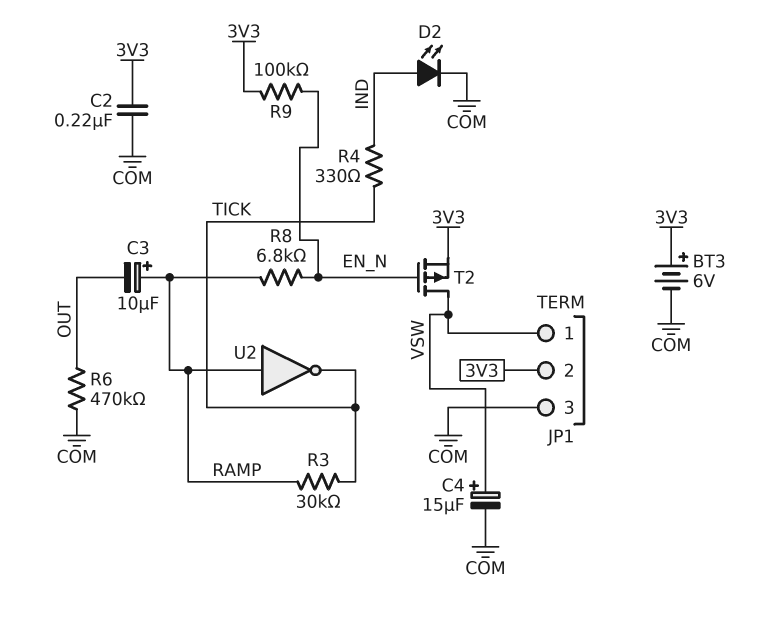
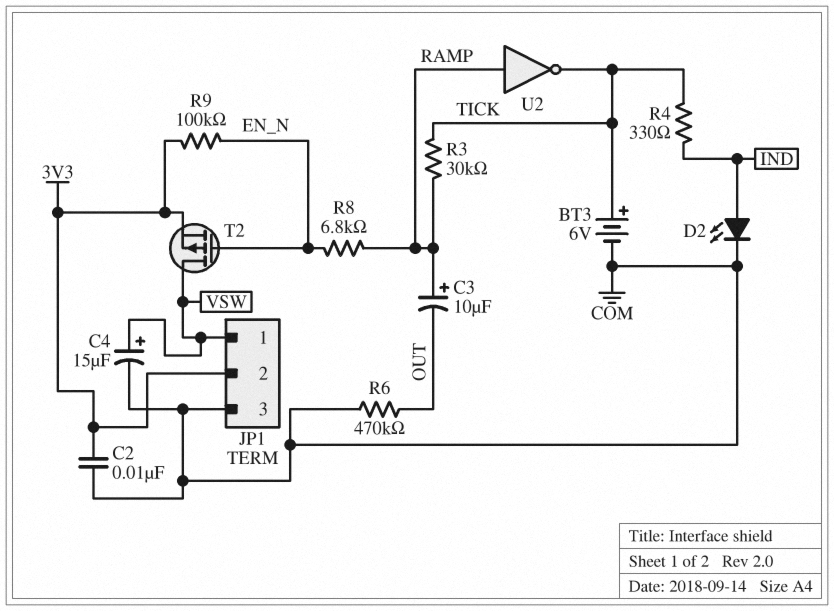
BT3: 6V (plus 3V3, minus COM) -> 6V (plus TICK, minus COM)
C2: 220nF (3V3, COM) -> 10nF (3V3, COM)

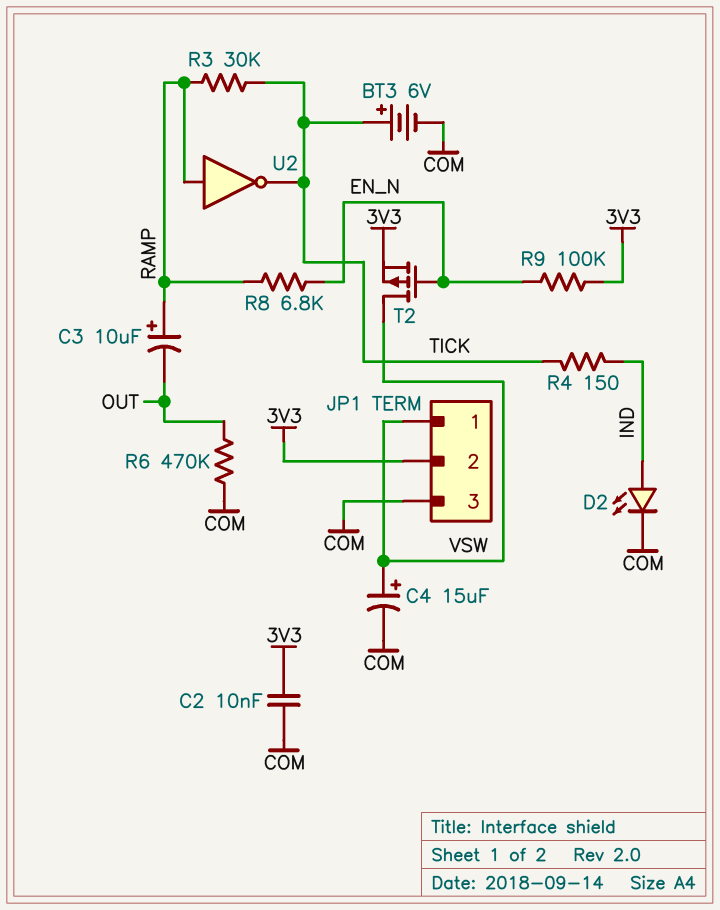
R4: 330 (IND, TICK) -> 150 (IND, TICK)

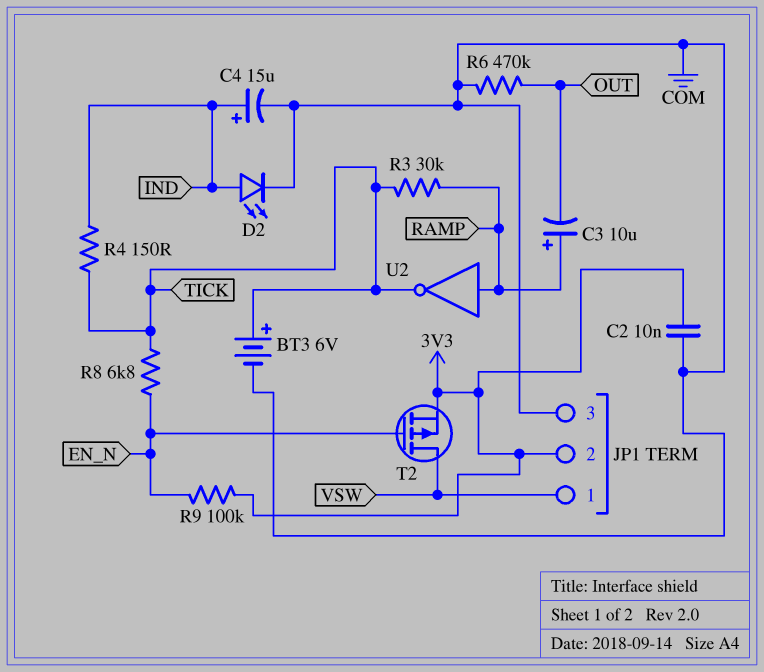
C4: 15uF (plus VSW, minus COM) -> 15uF (plus IND, minus COM)
R8: 6.8k (EN_N, RAMP) -> 6.8k (EN_N, TICK)

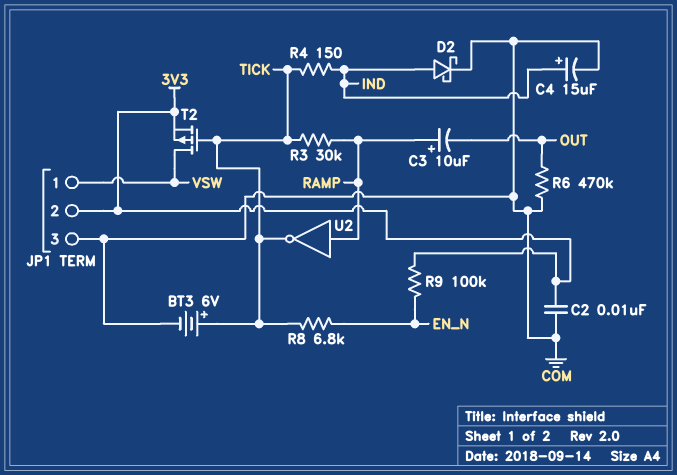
D2: LED (A IND, K COM) -> schottky (A IND, K COM)
T2: PMOS (G EN_N, D VSW, S 3V3) -> PMOS (G TICK, D VSW, S 3V3)

